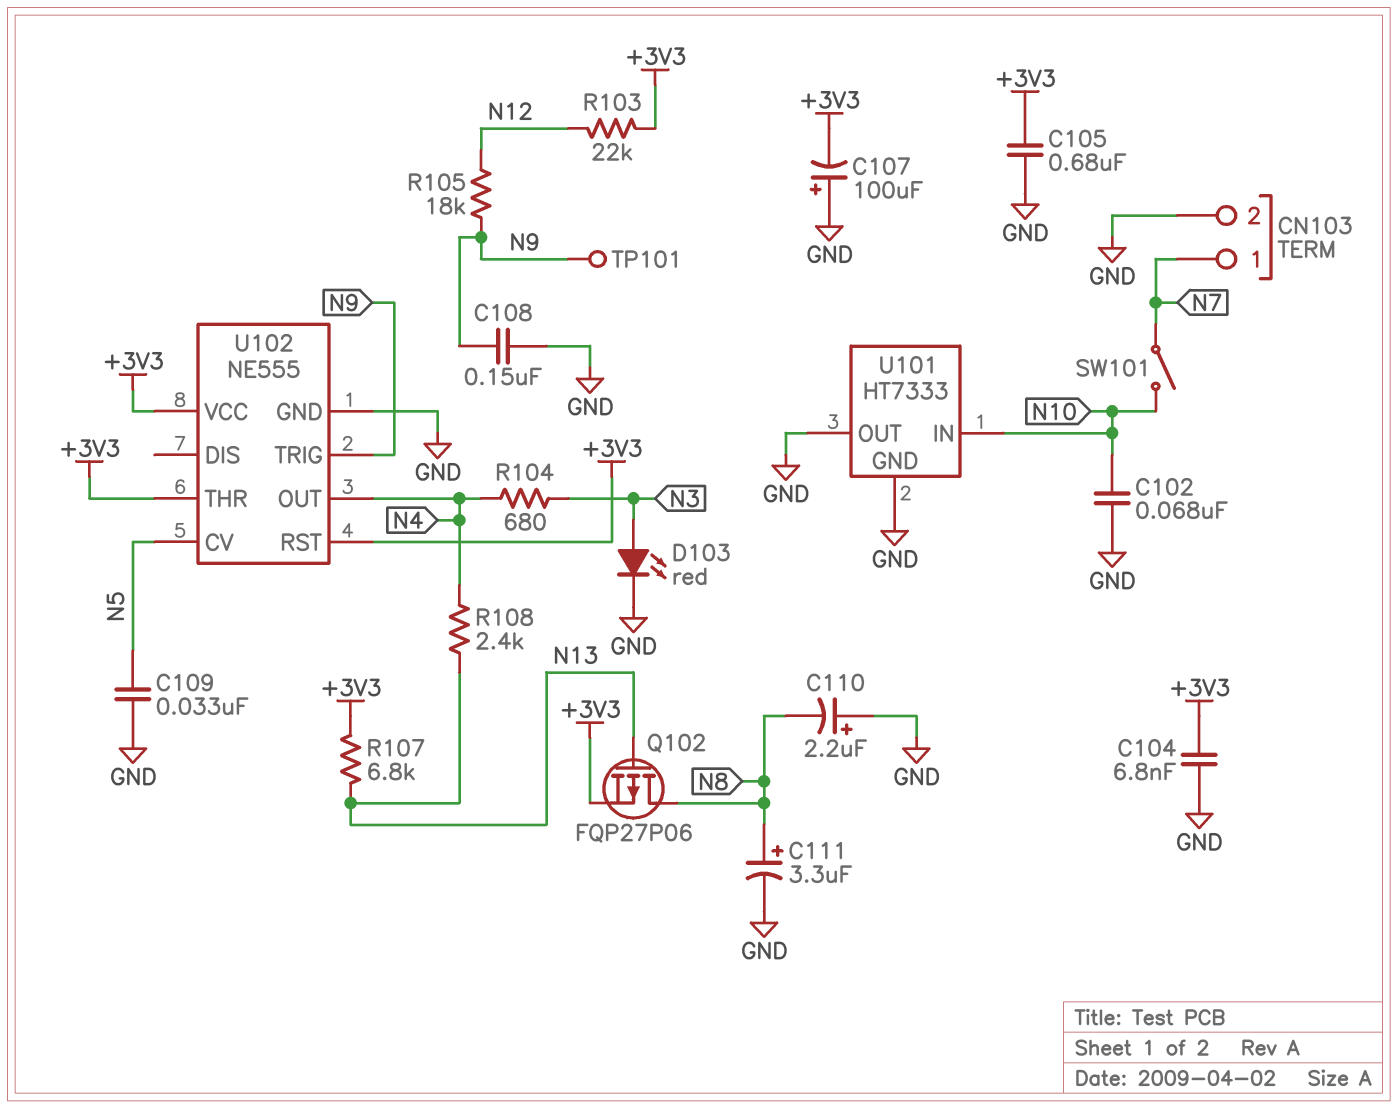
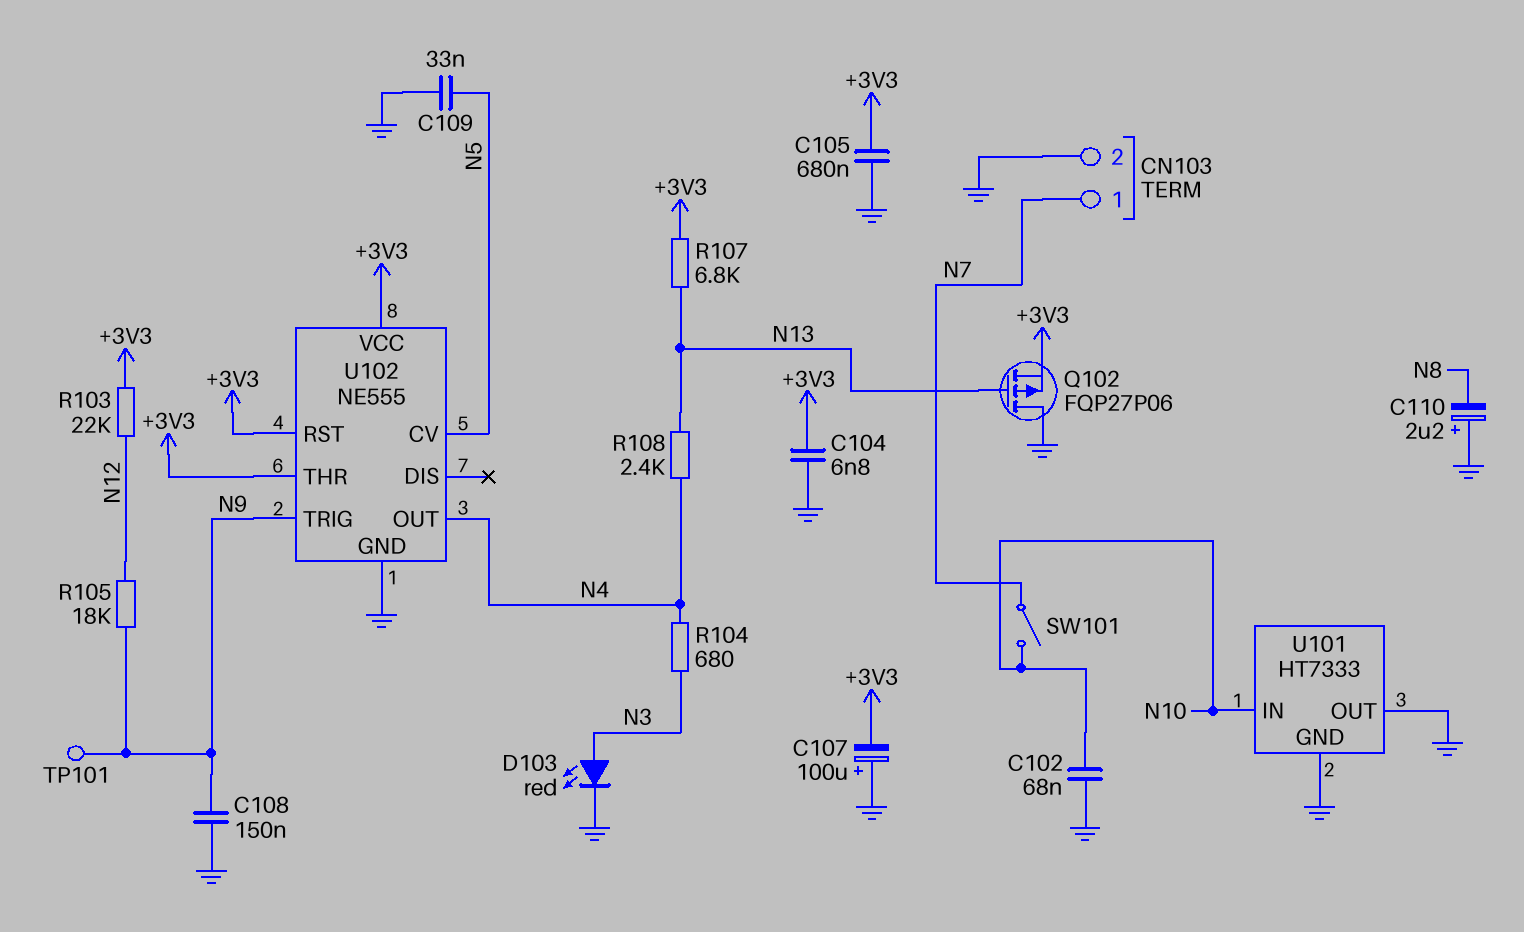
C111: 3.3uF (plus N8, minus GND) -> none
Q102: PMOS FQP27P06 (G N13, D N8, S +3V3) -> PMOS FQP27P06 (G N13, D GND, S +3V3)

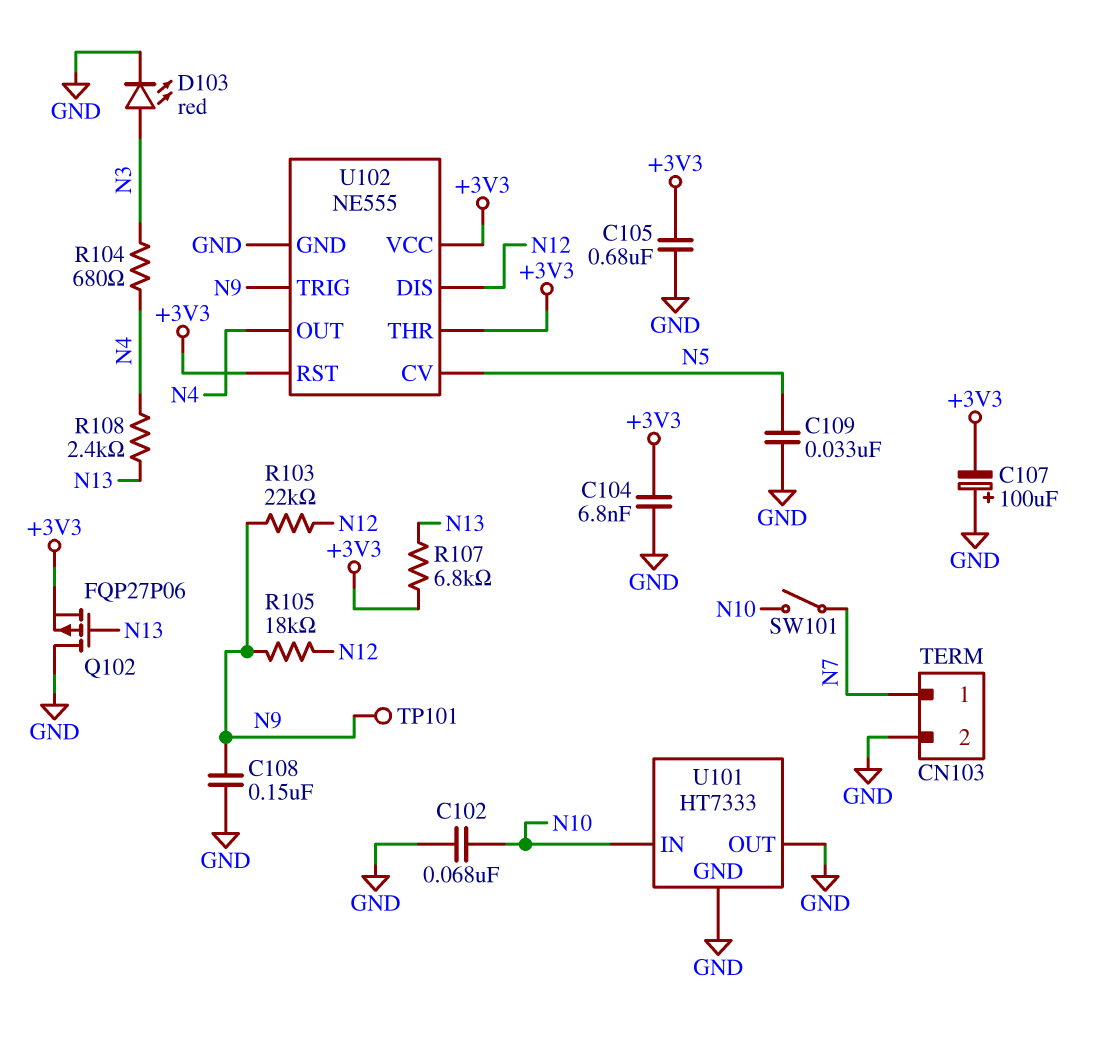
C110: 2.2uF (plus GND, minus N8) -> none
R103: 22k (+3V3, N12) -> 22k (N9, N12)
U102 pin DIS: none -> N12

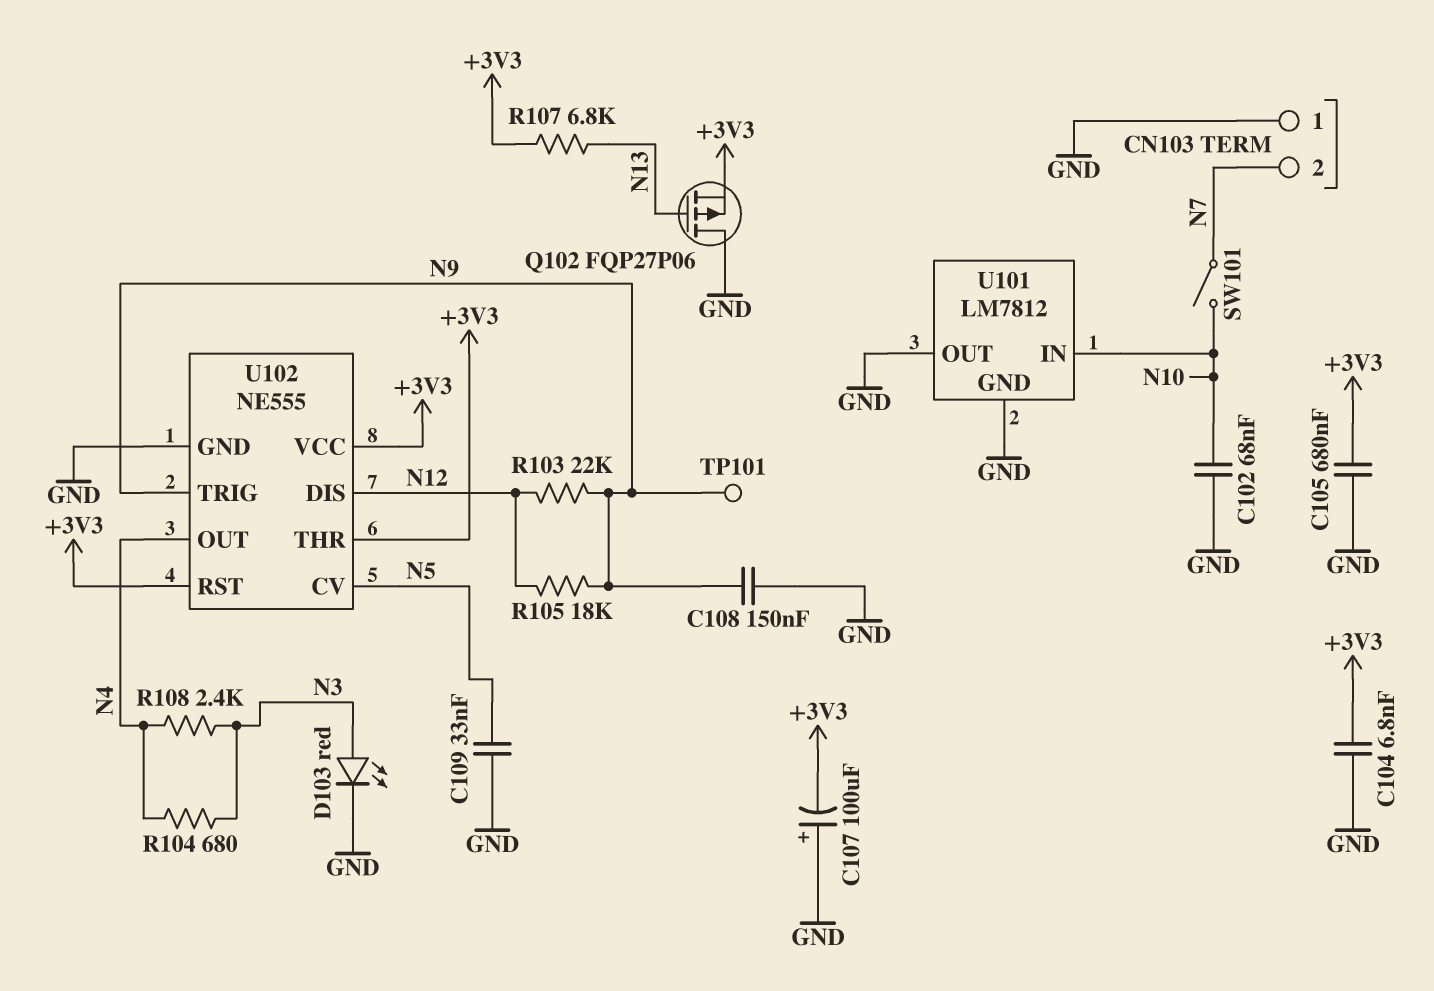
CN103 pin 1: N7 -> GND
CN103 pin 2: GND -> N7
R108: 2.4k (N4, N13) -> 2.4k (N3, N4)
U101: HT7333 -> LM7812

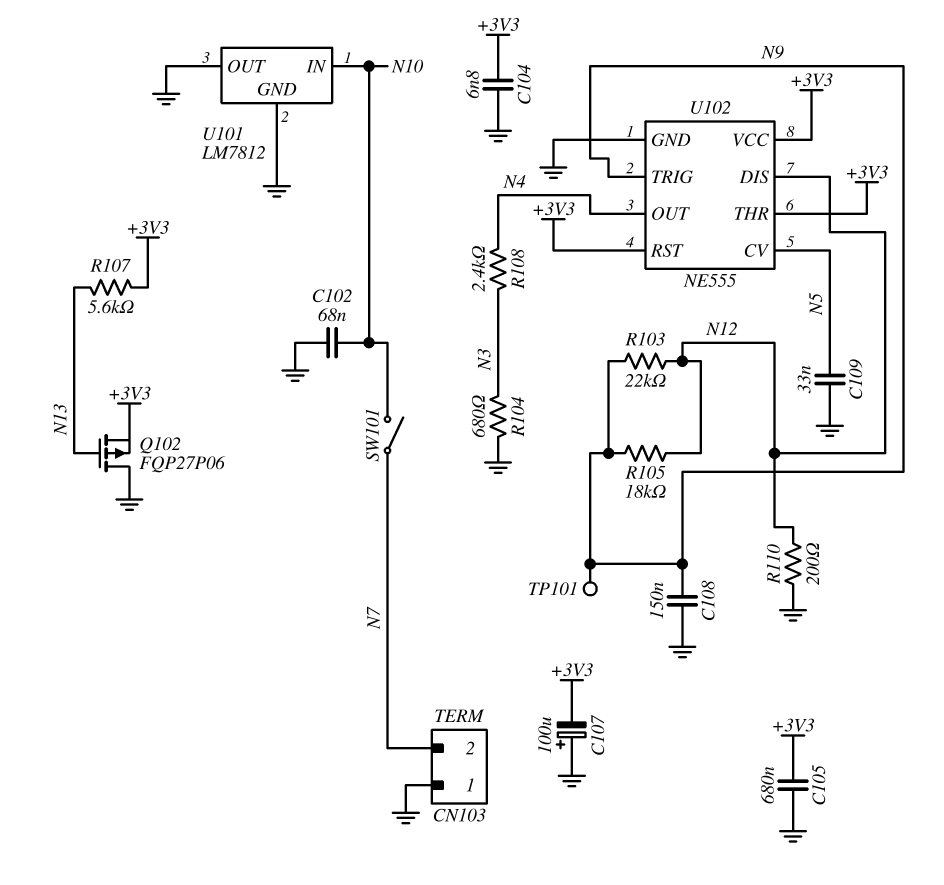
D103: LED red (A N3, K GND) -> none
R104: 680 (N3, N4) -> 680 (GND, N3)
R107: 6.8k (+3V3, N13) -> 5.6k (+3V3, N13)
R110: none -> 200 (GND, N12)

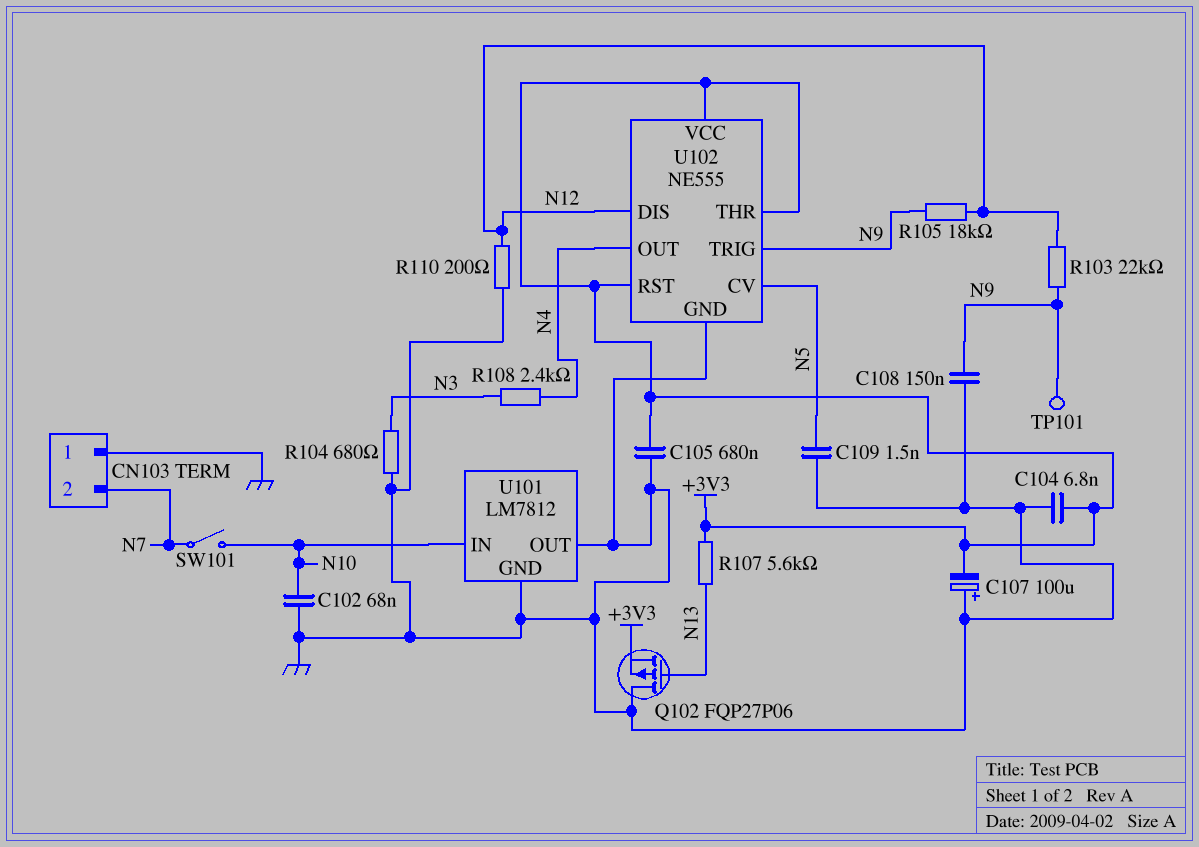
C109: 33nF (GND, N5) -> 1.5nF (GND, N5)

